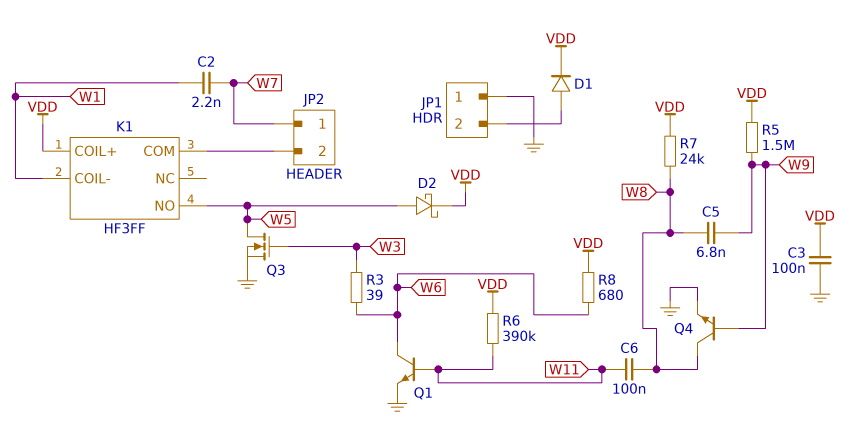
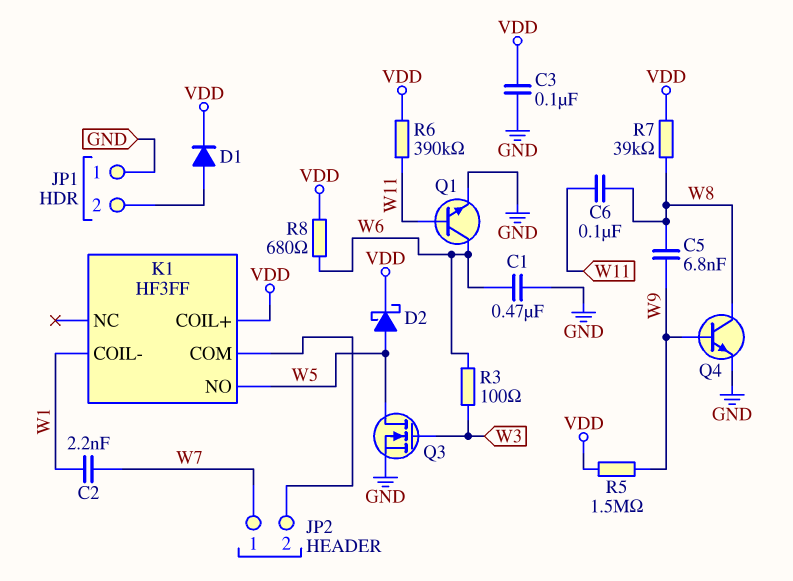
C1: none -> 470nF (GND, W6)
R3: 39 (W3, W6) -> 100 (W3, W6)
R7: 24k (VDD, W8) -> 39k (VDD, W8)

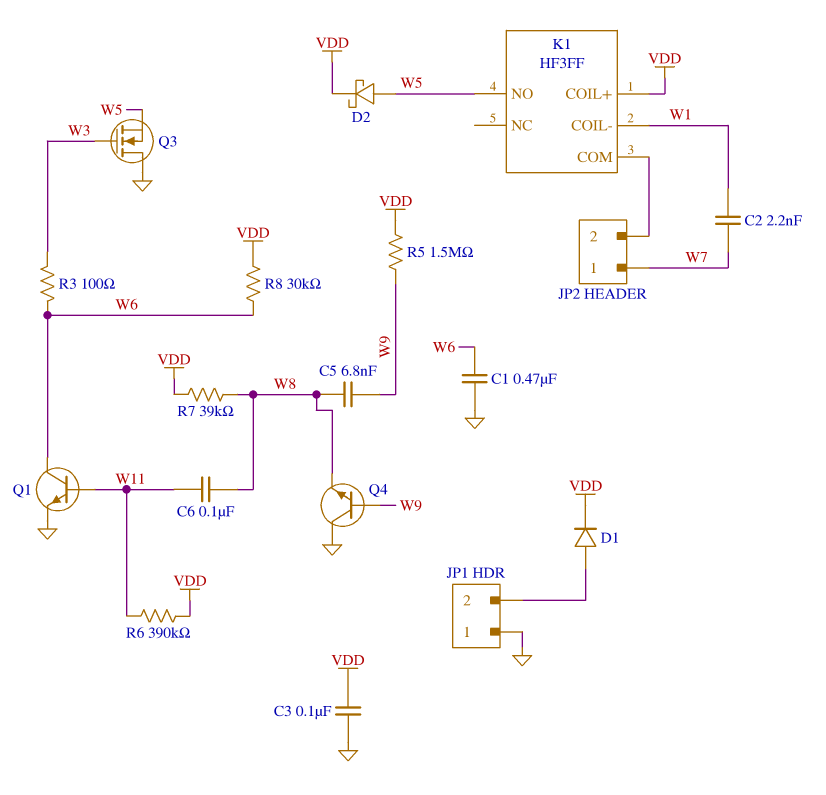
Q3: NMOS (G W3, D W5, S GND) -> NMOS (G W3, D GND, S W5)
Q4: NPN (B W9, C W8, E GND) -> NPN (B W9, C GND, E W8)
R8: 680 (VDD, W6) -> 30k (VDD, W6)

